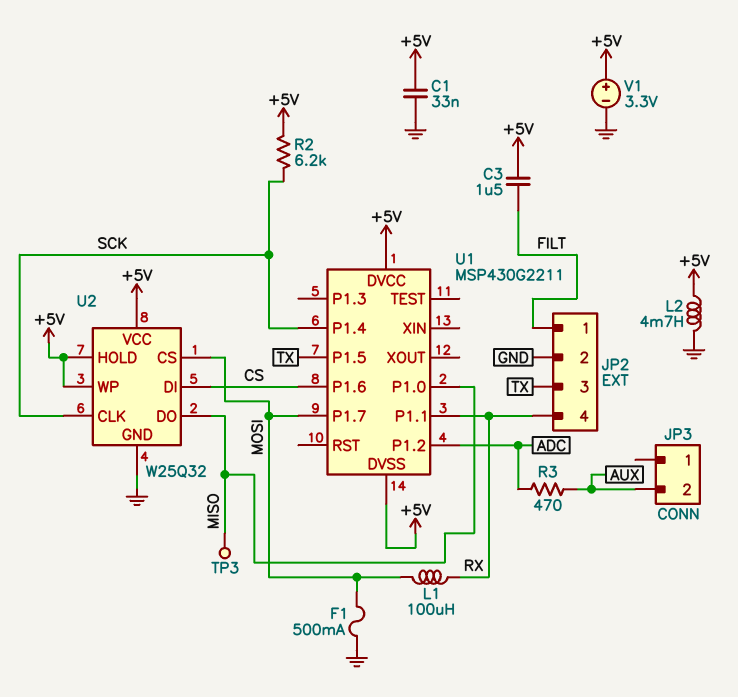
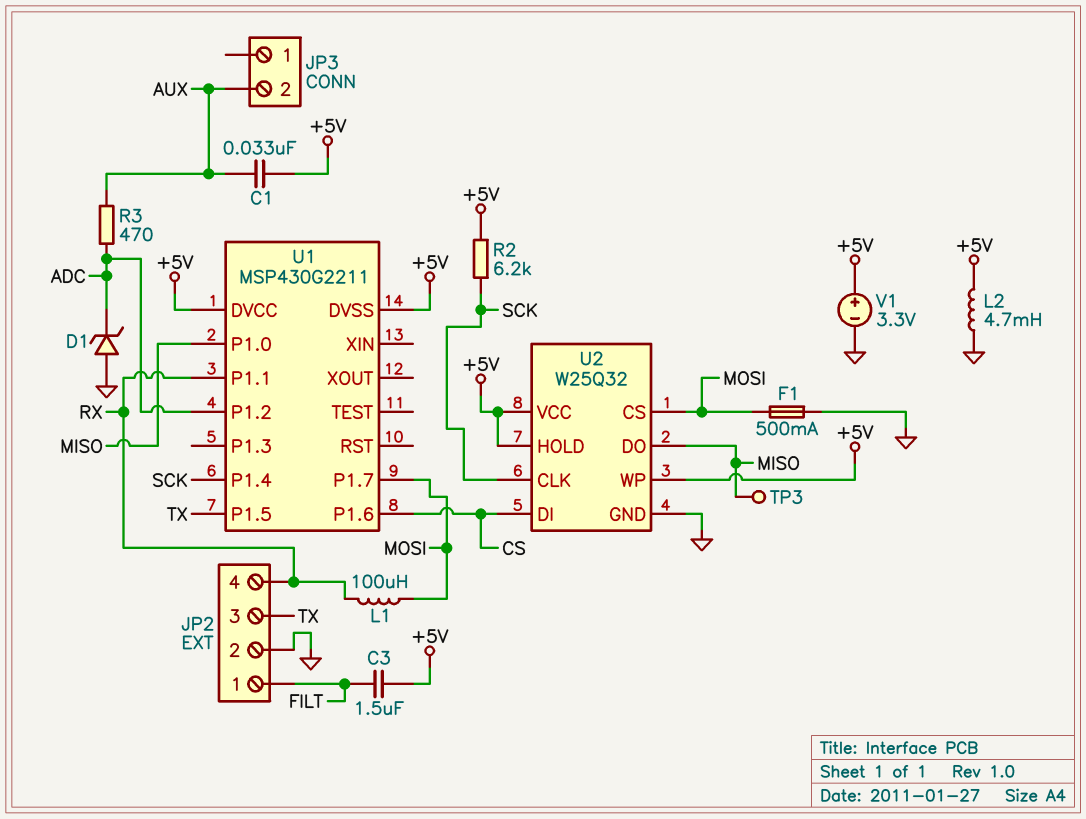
C1: 33nF (+5V, GND) -> 33nF (+5V, AUX)
D1: none -> zener (A GND, K ADC)

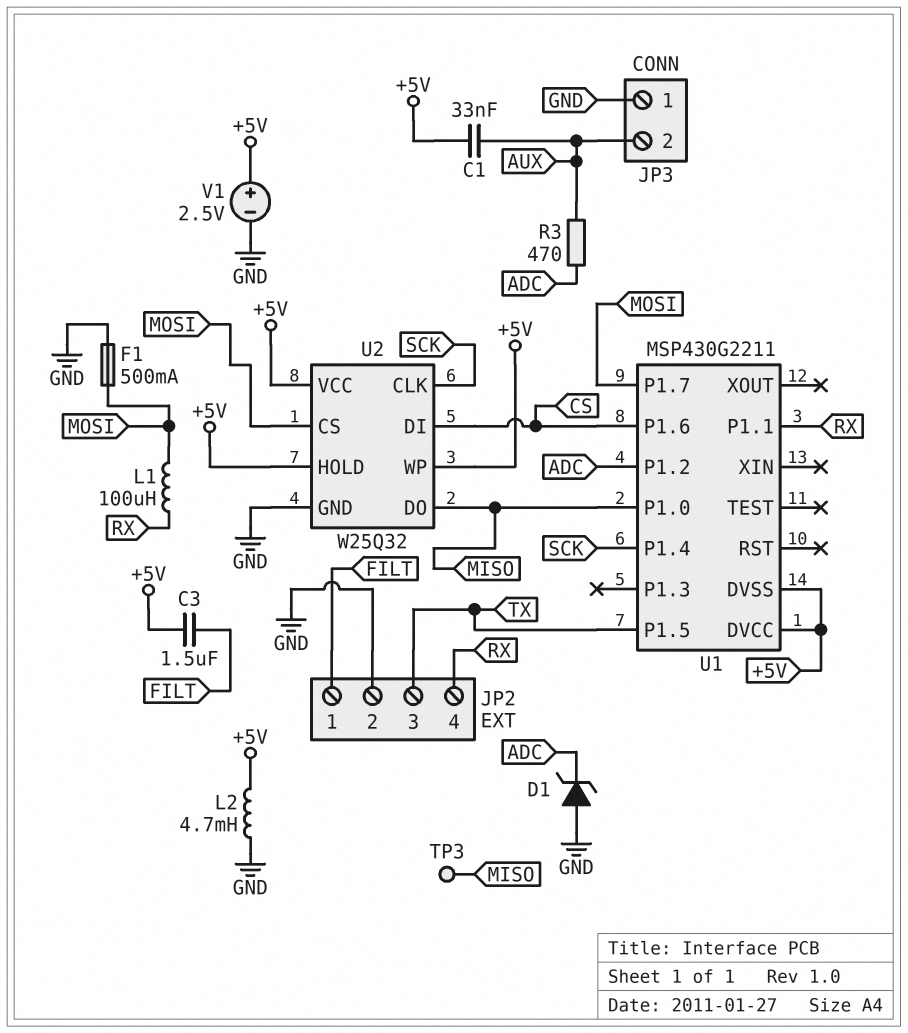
JP3 pin 1: none -> GND
R2: 6.2k (+5V, SCK) -> none
V1: 3.3V (plus +5V, minus GND) -> 2.5V (plus +5V, minus GND)

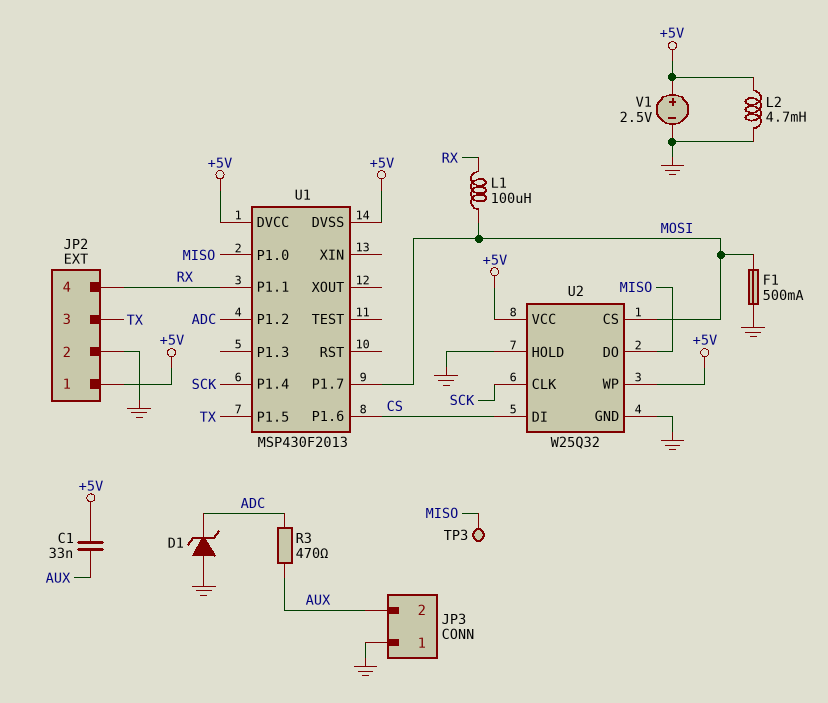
C3: 1.5uF (+5V, FILT) -> none
JP2 pin 1: FILT -> +5V
U1: MSP430G2211 -> MSP430F2013
U2 pin HOLD: +5V -> GND

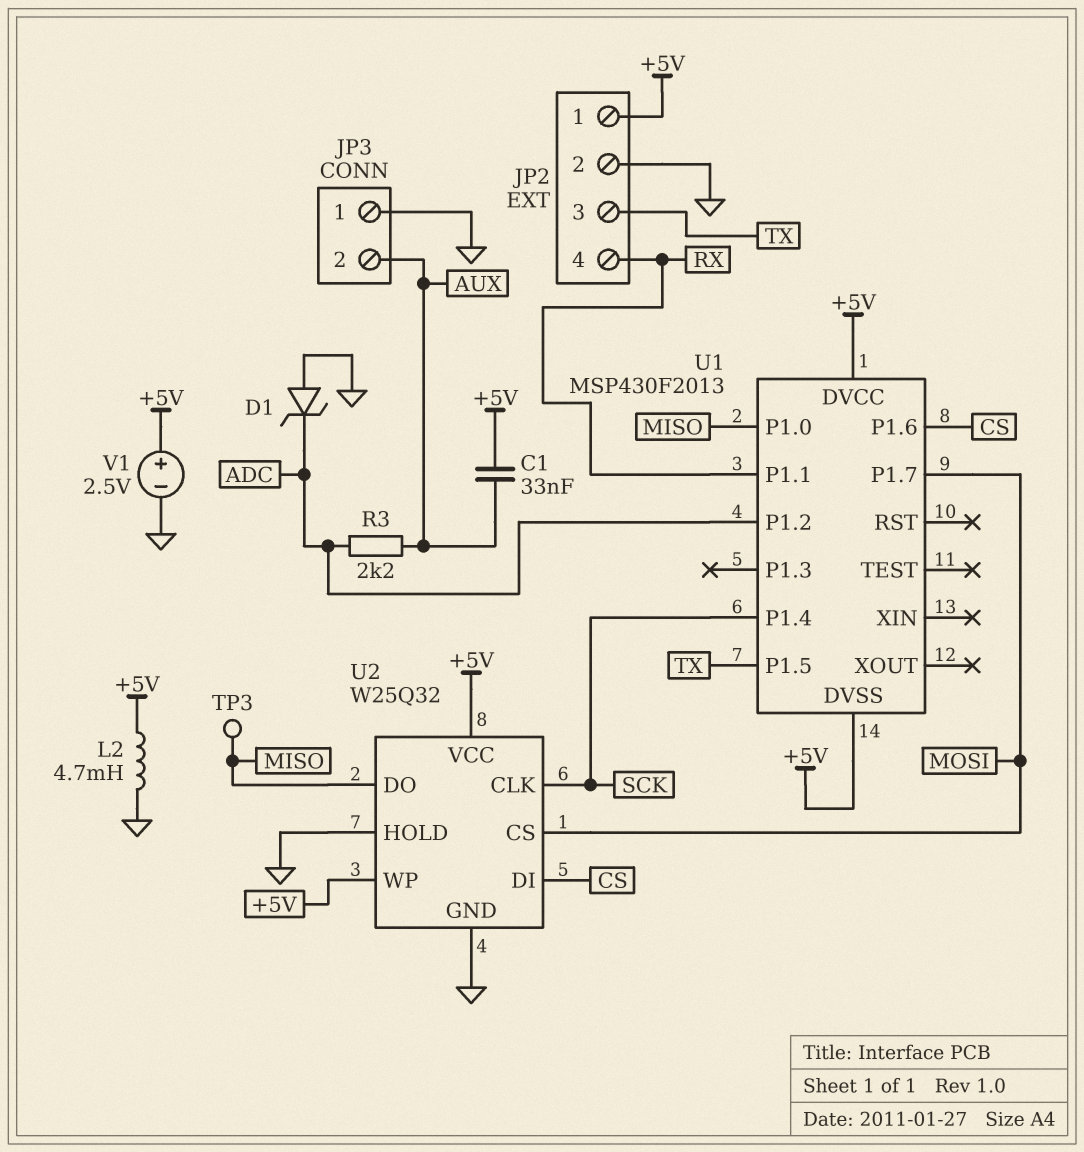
F1: 500mA (GND, MOSI) -> none
L1: 100uH (MOSI, RX) -> none
R3: 470 (ADC, AUX) -> 2.2k (ADC, AUX)

